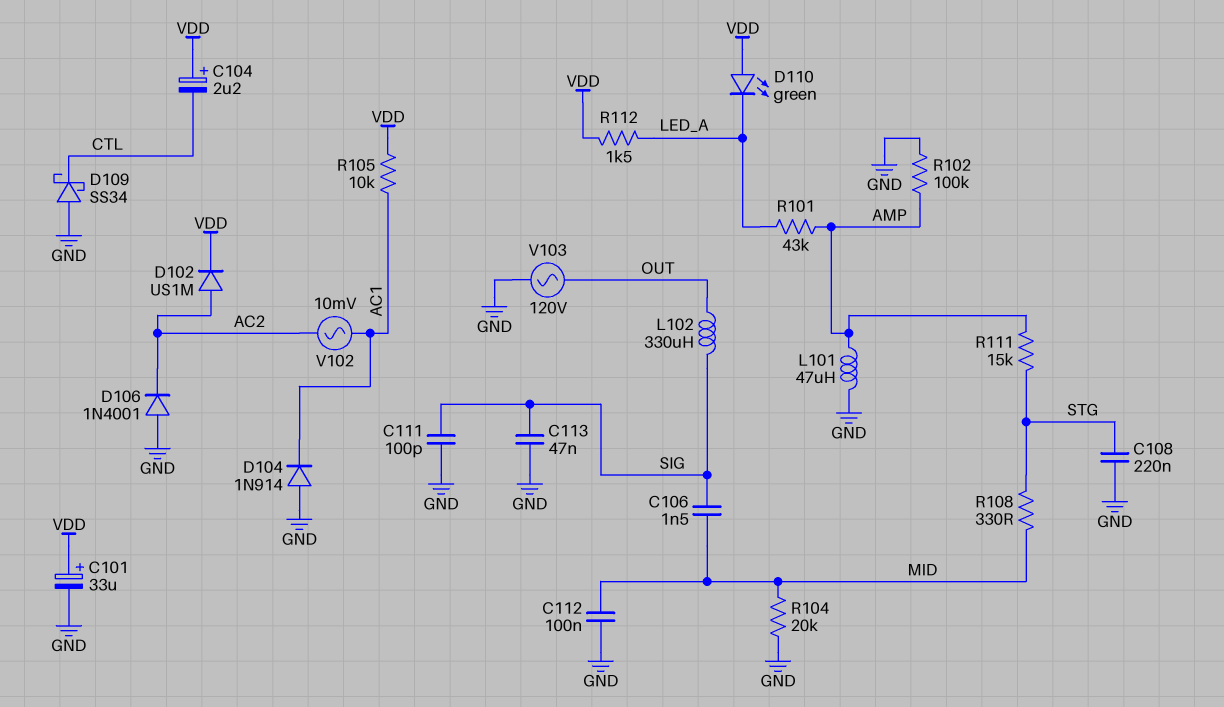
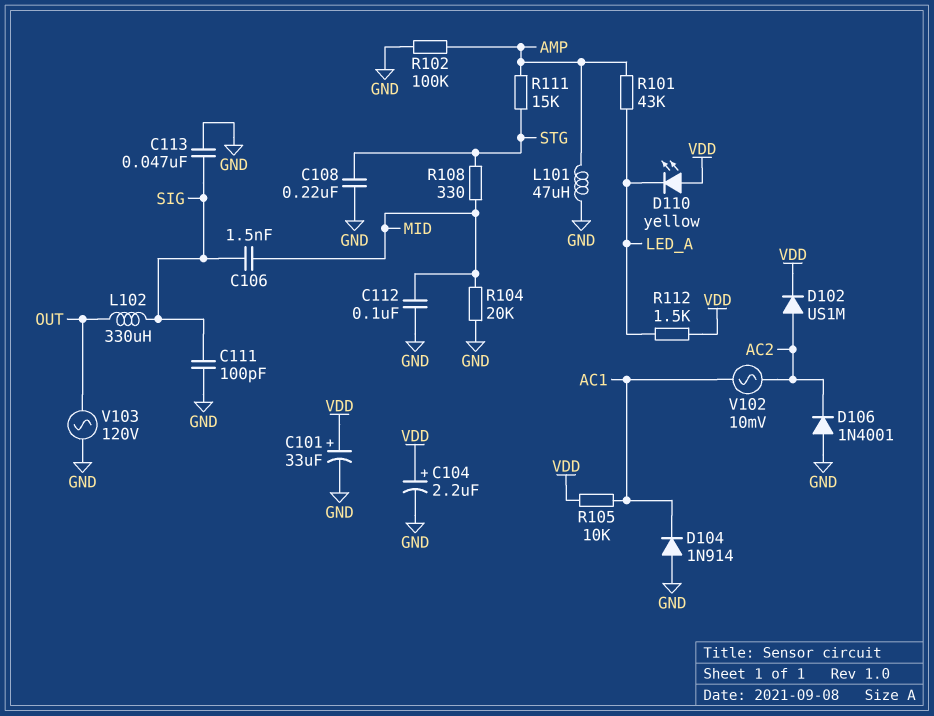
C104: 2.2uF (plus VDD, minus CTL) -> 2.2uF (plus VDD, minus GND)
D109: schottky SS34 (A GND, K CTL) -> none
D110: LED green (A VDD, K LED_A) -> LED yellow (A VDD, K LED_A)

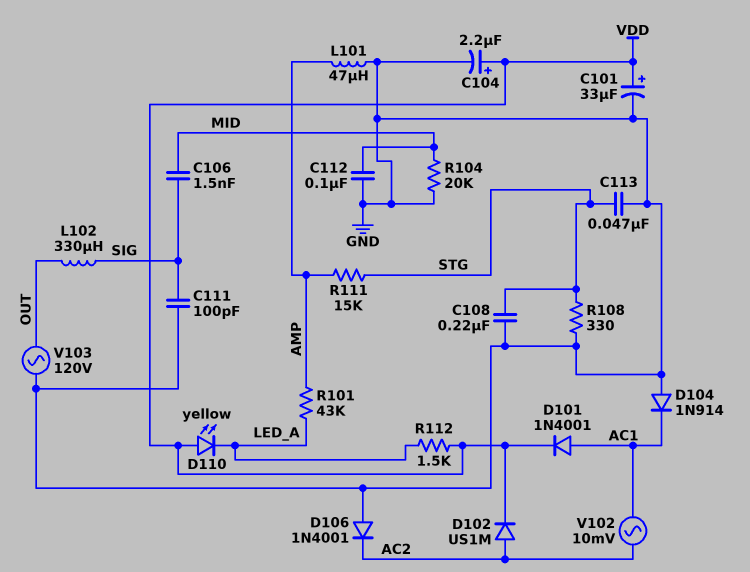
C113: 47nF (GND, SIG) -> 47nF (GND, STG)
D101: none -> diode 1N4001 (A AC1, K VDD)
R102: 100k (AMP, GND) -> none
R105: 10k (AC1, VDD) -> none
R108: 330 (MID, STG) -> 330 (GND, STG)

